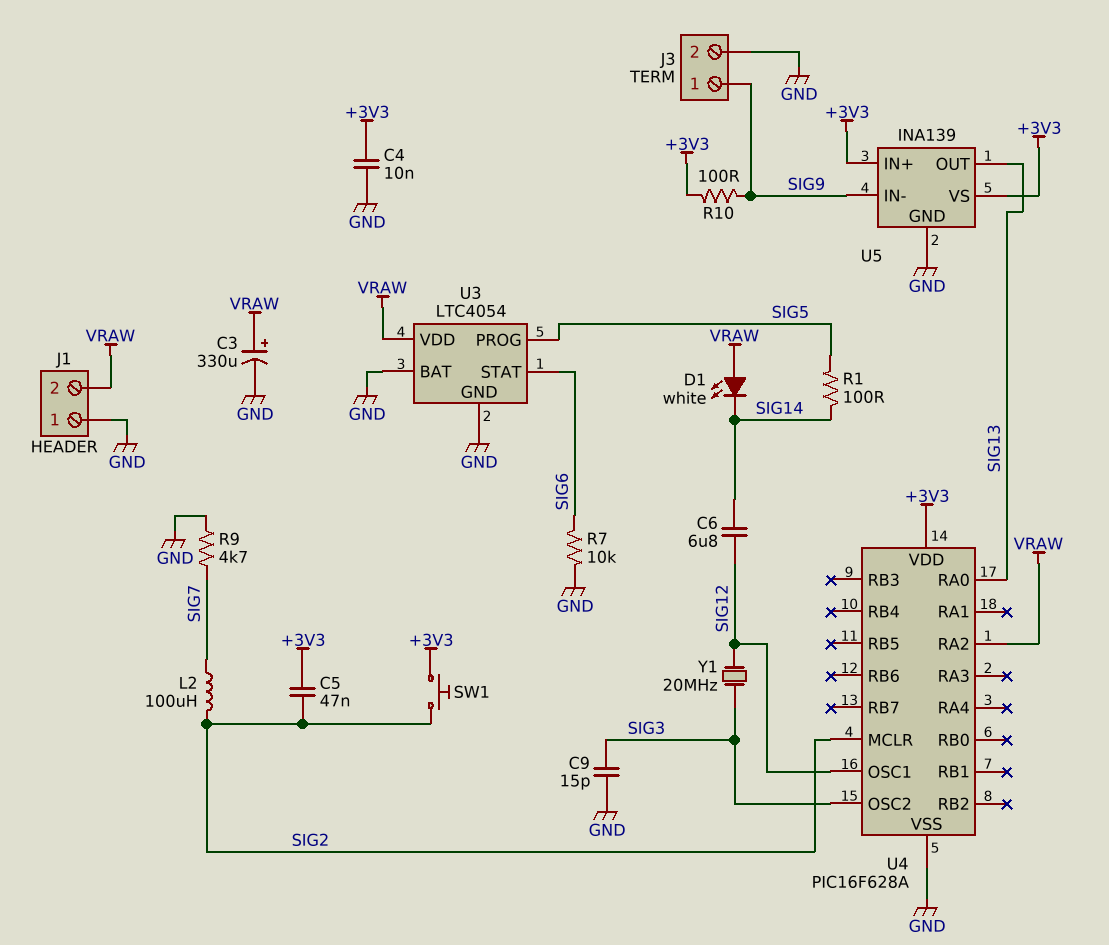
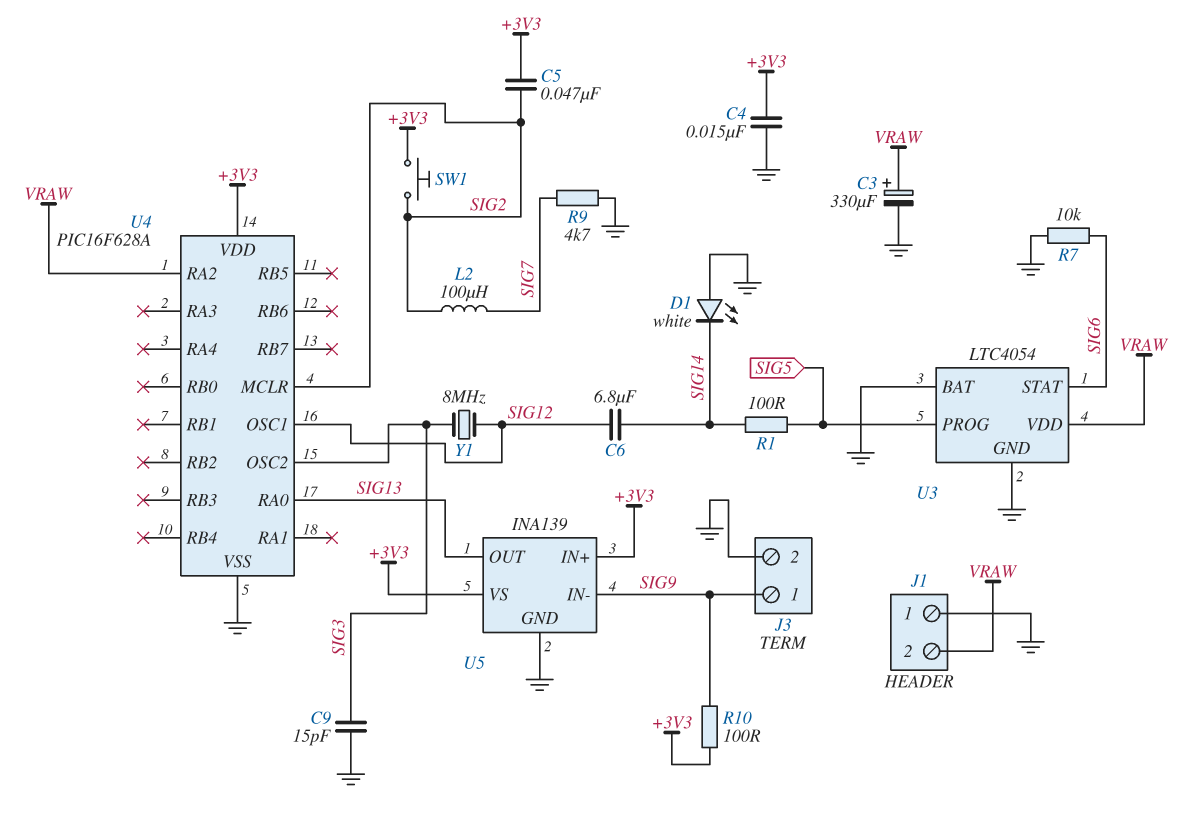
C4: 10nF (+3V3, GND) -> 15nF (+3V3, GND)
D1: LED white (A VRAW, K SIG14) -> LED white (A GND, K SIG14)
Y1: 20MHz (SIG3, SIG12) -> 8MHz (SIG3, SIG12)

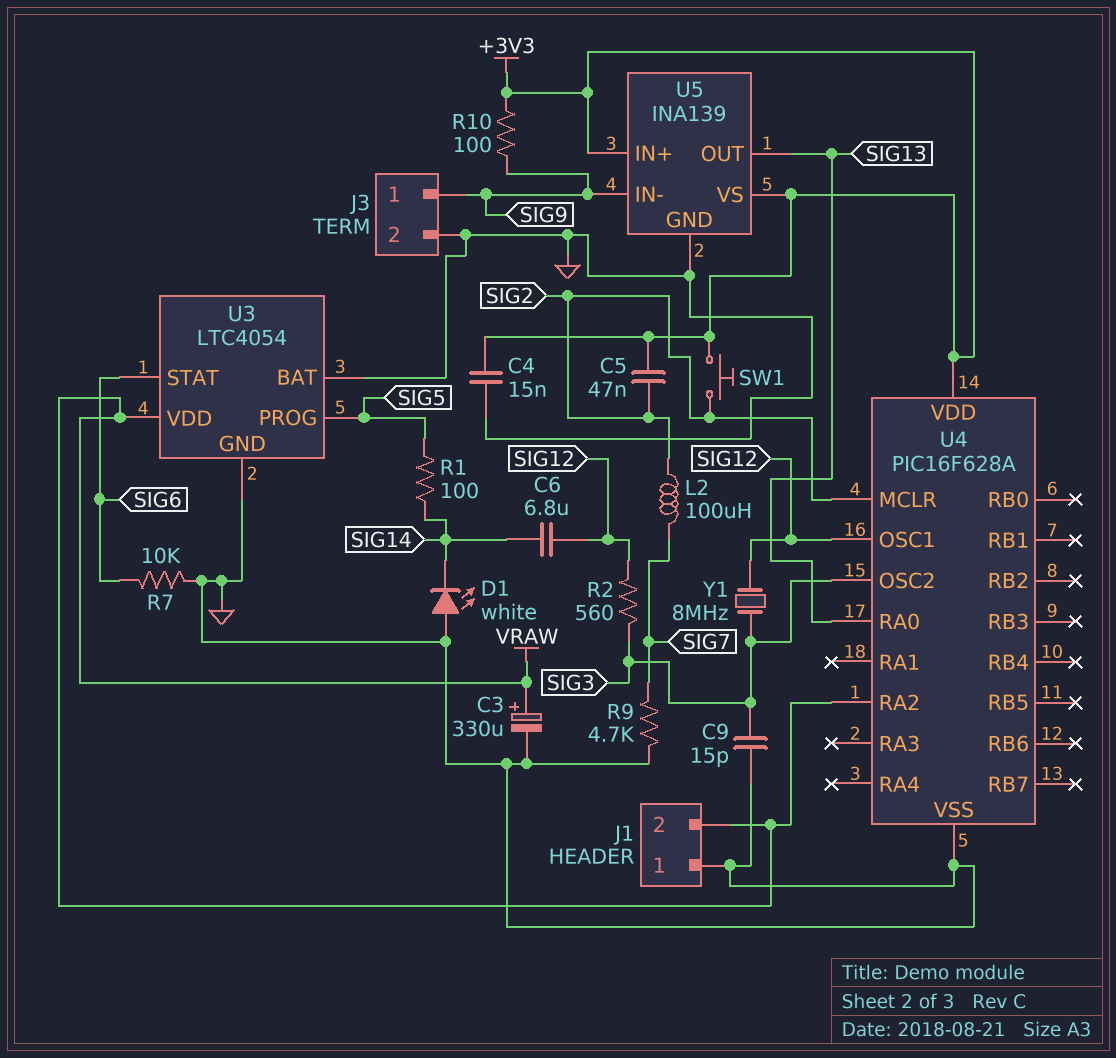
R2: none -> 560 (SIG3, SIG12)

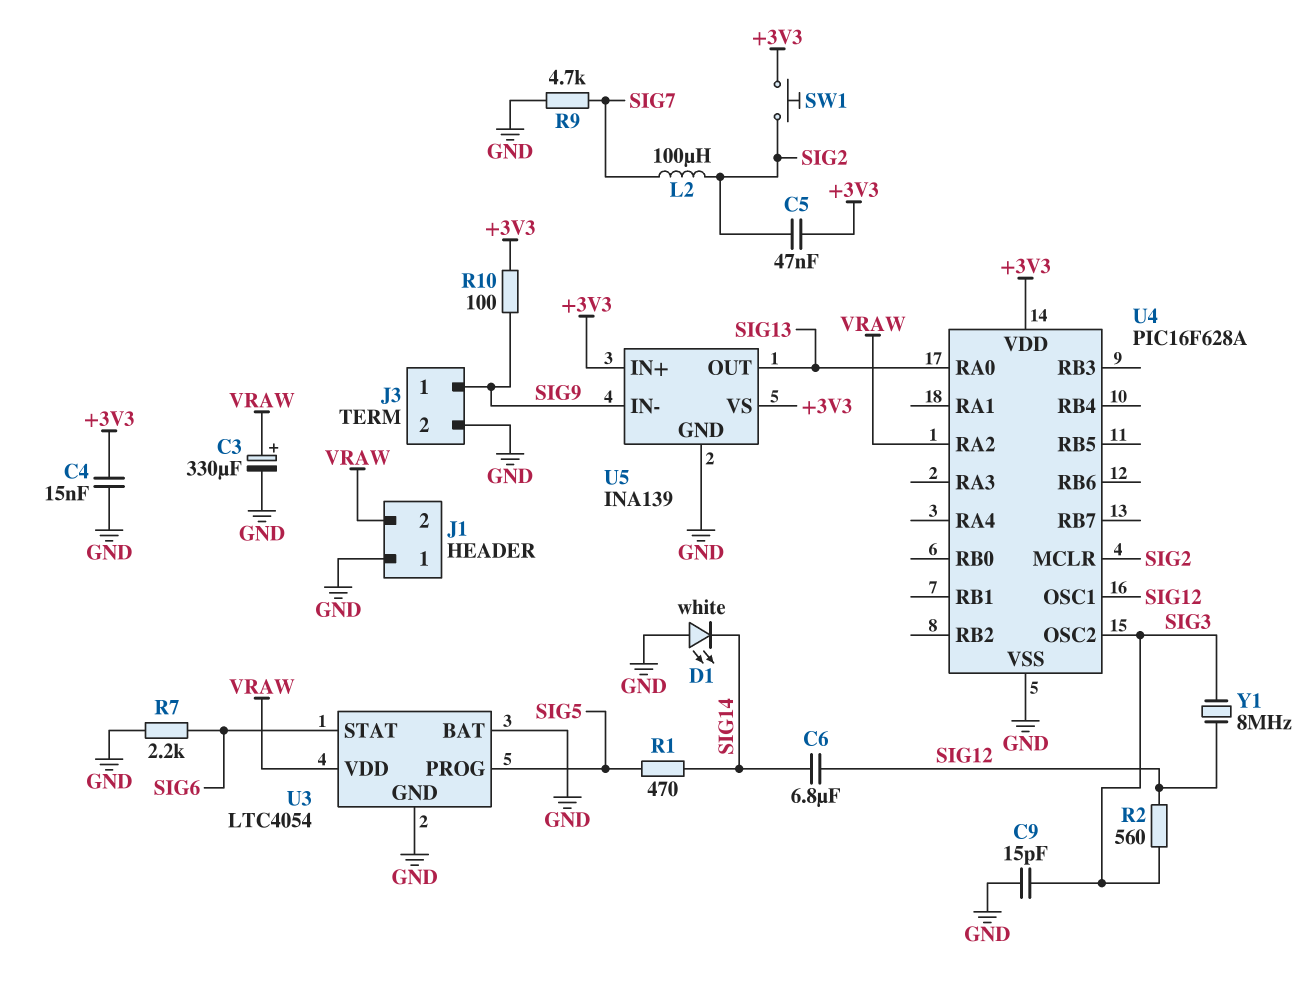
R1: 100 (SIG5, SIG14) -> 470 (SIG5, SIG14)
R7: 10k (GND, SIG6) -> 2.2k (GND, SIG6)

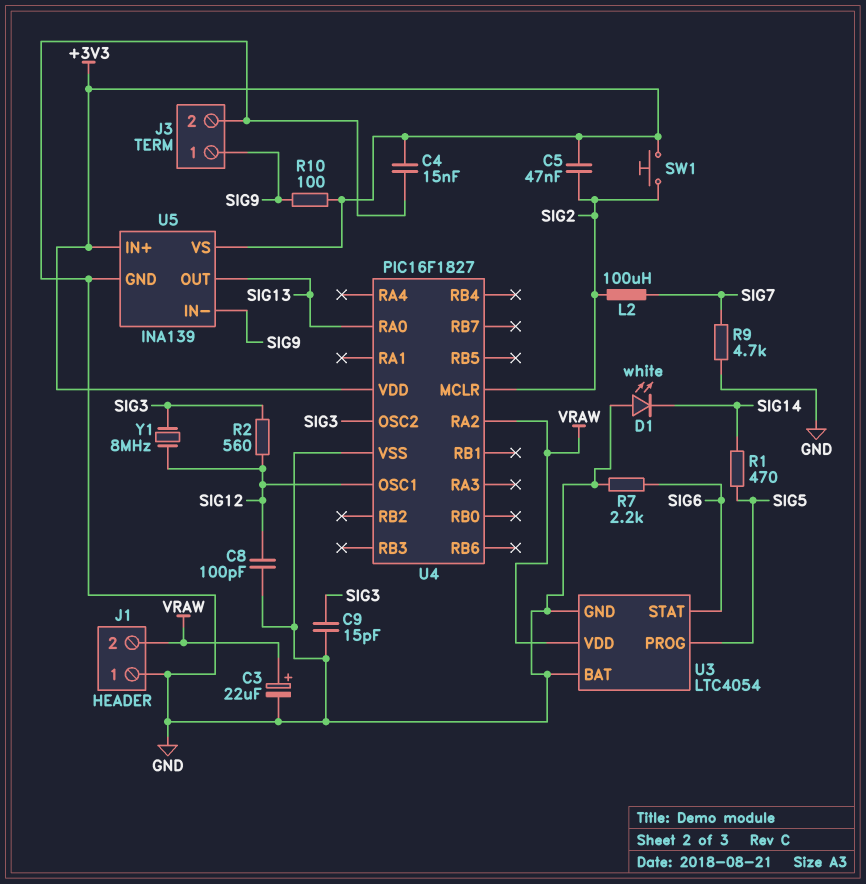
C3: 330uF (plus VRAW, minus GND) -> 22uF (plus VRAW, minus GND)
C6: 6.8uF (SIG12, SIG14) -> none
C8: none -> 100pF (GND, SIG12)
U4: PIC16F628A -> PIC16F1827

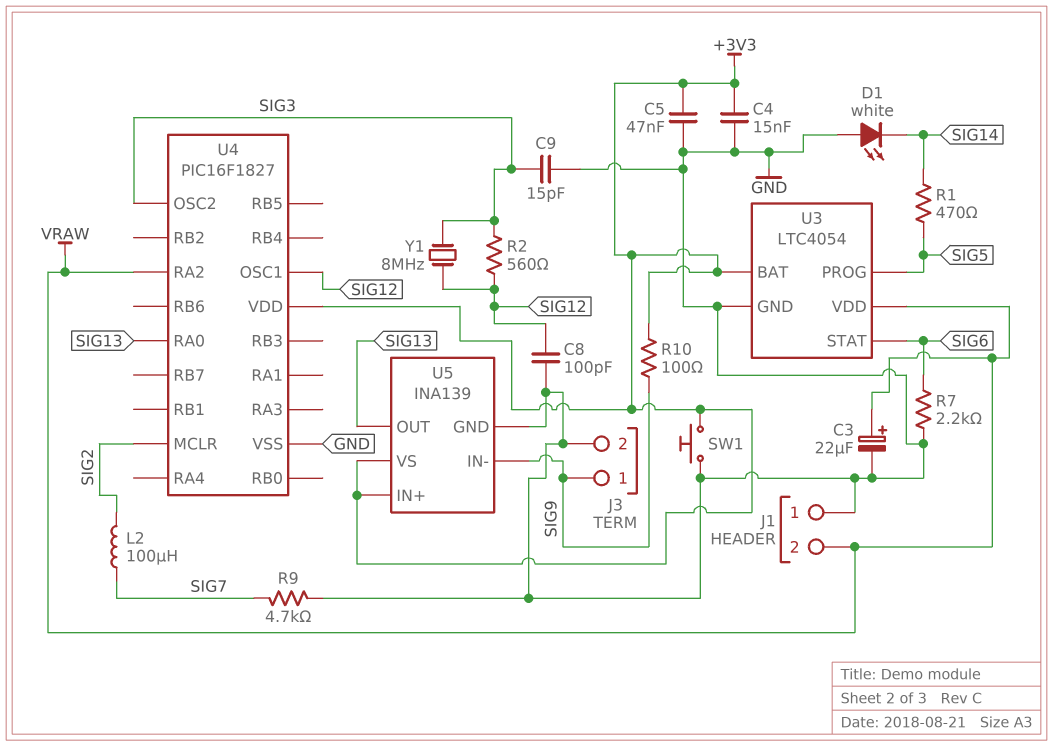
C5: 47nF (+3V3, SIG2) -> 47nF (+3V3, GND)
SW1: button (+3V3, SIG2) -> button (+3V3, GND)
U3 pin BAT: GND -> +3V3

